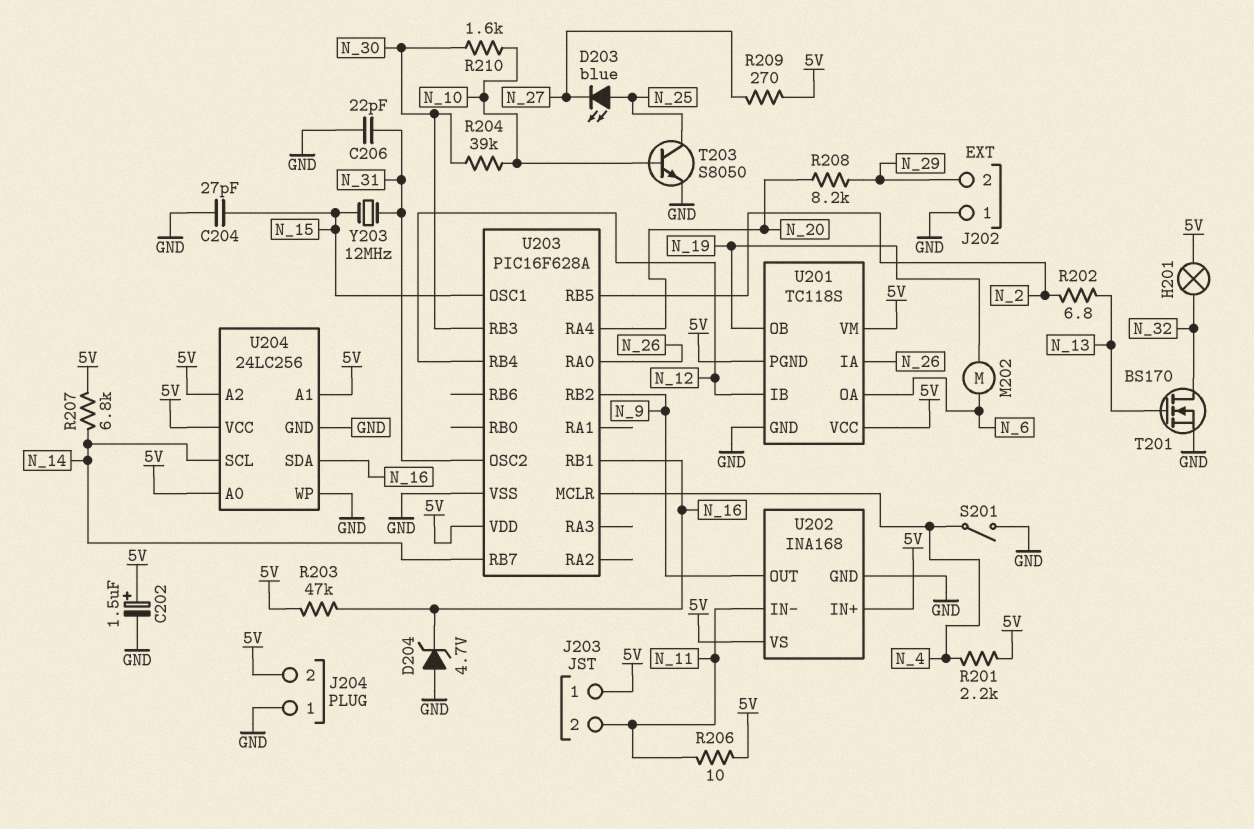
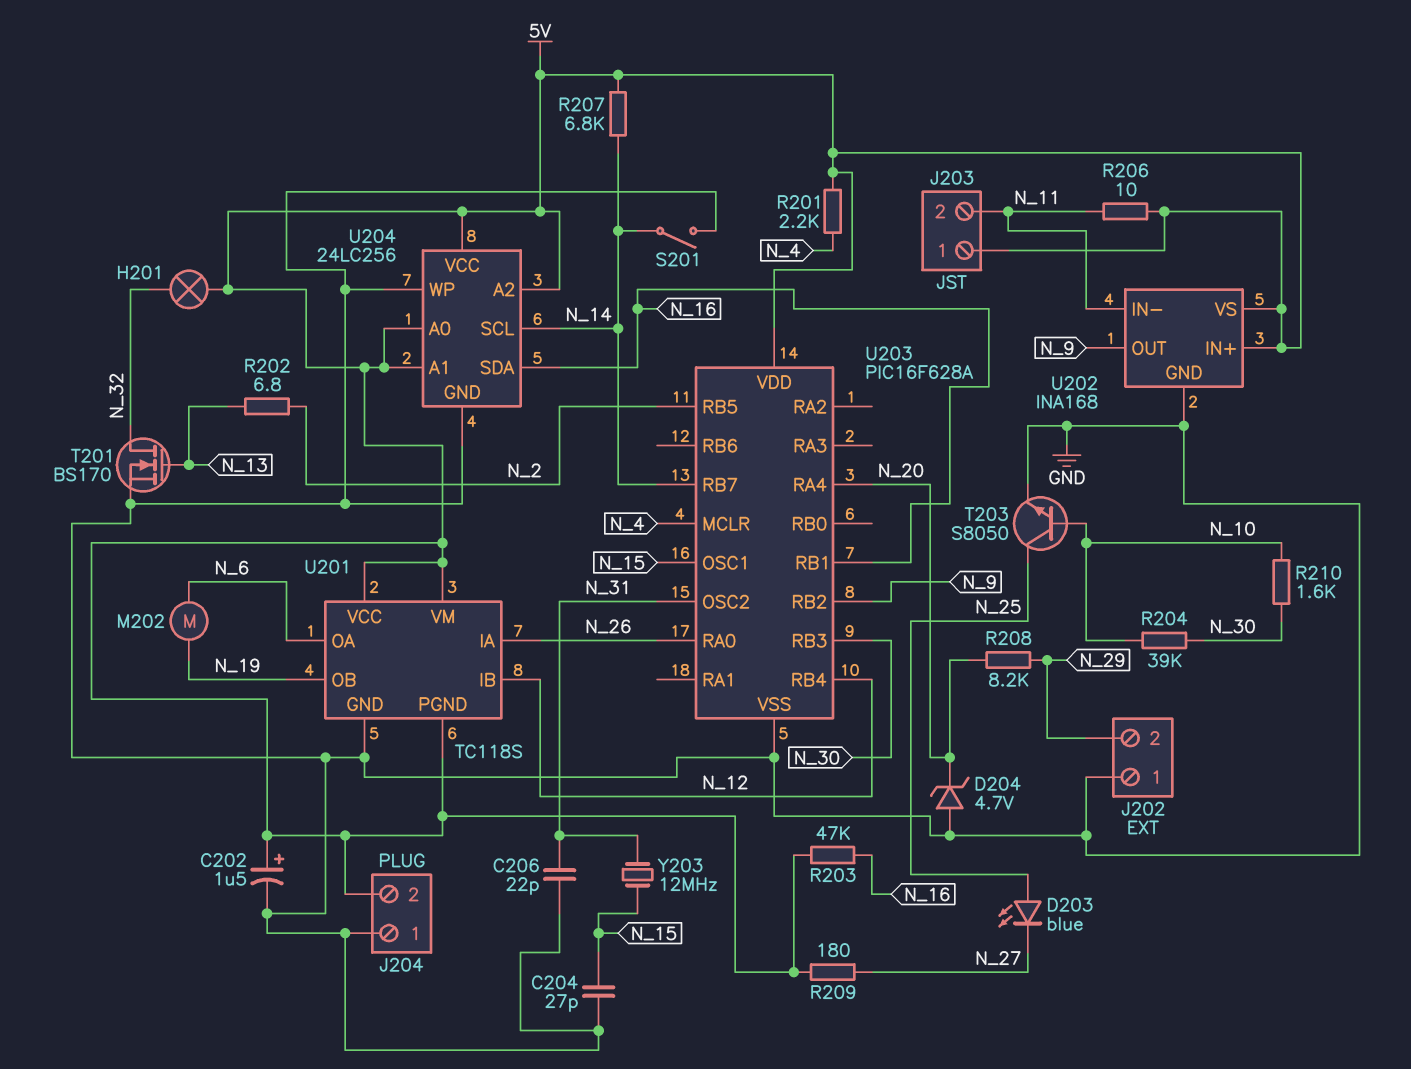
D204: zener 4.7V (A GND, K N_16) -> zener 4.7V (A GND, K N_20)
R209: 270 (5V, N_27) -> 180 (5V, N_27)
S201: switch (GND, N_4) -> switch (GND, N_14)

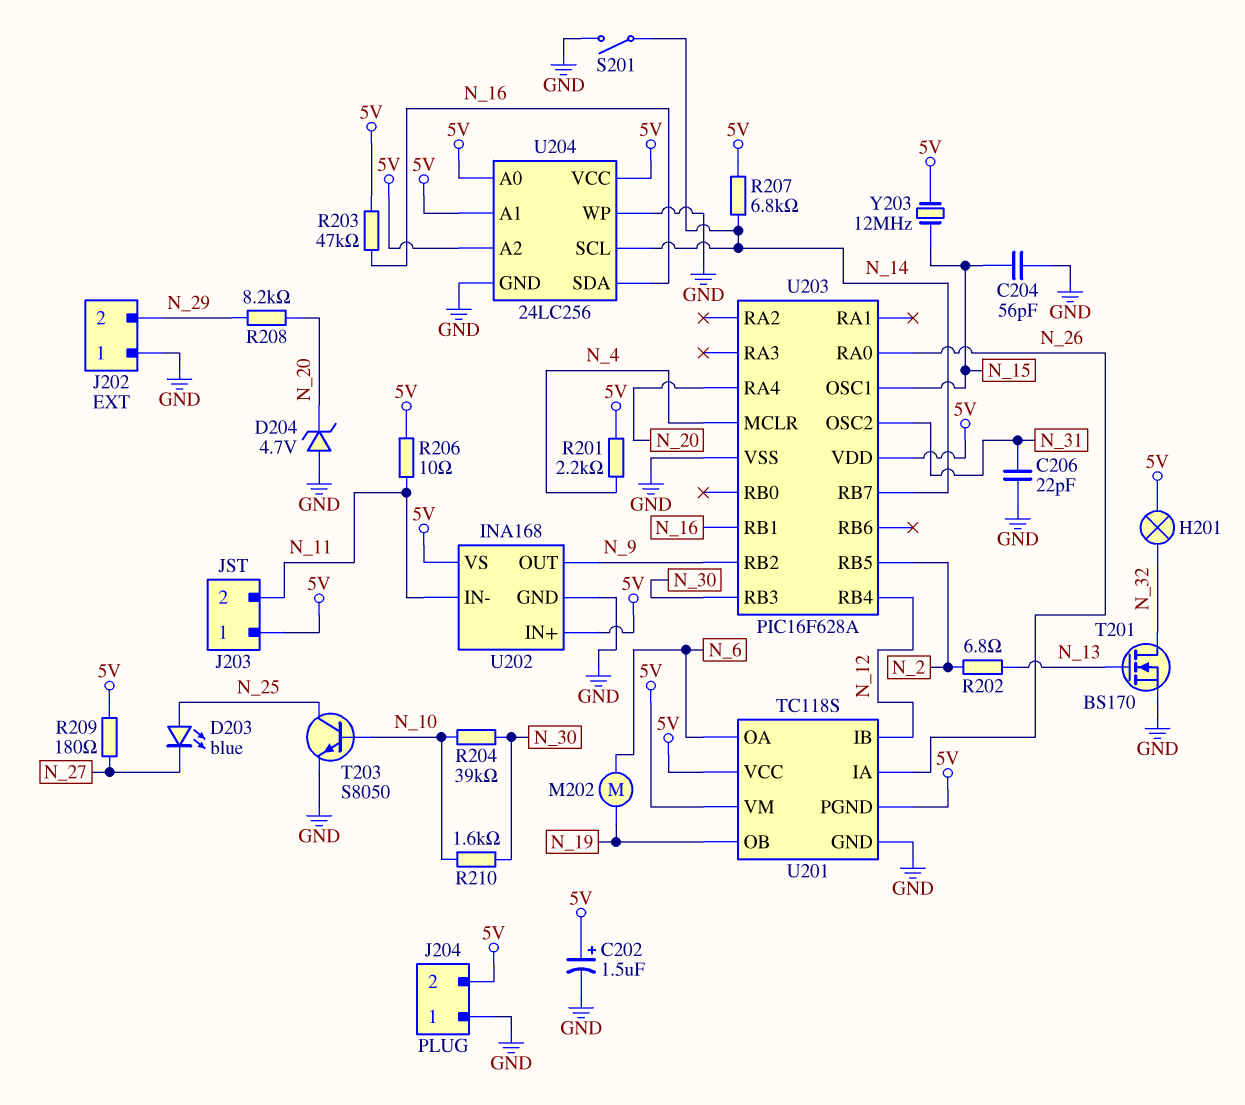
C204: 27pF (GND, N_15) -> 56pF (GND, N_15)
Y203: 12MHz (N_15, N_31) -> 12MHz (5V, N_15)

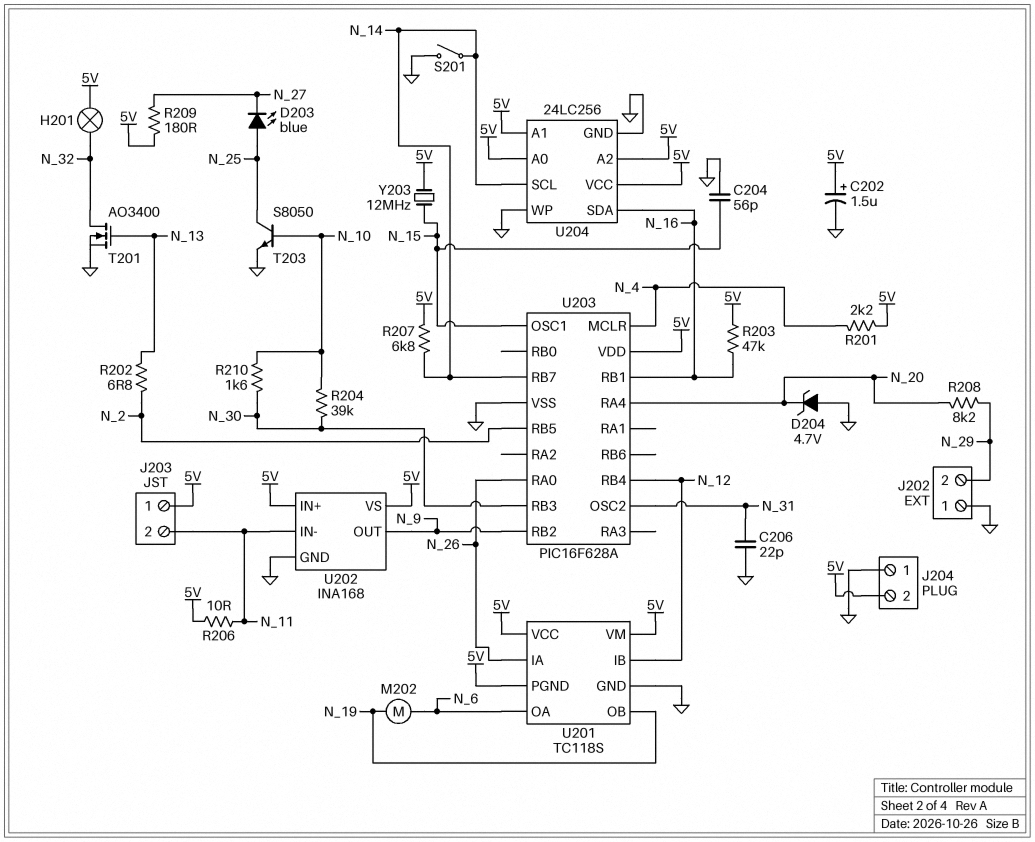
T201: NMOS BS170 (G N_13, D N_32, S GND) -> NMOS AO3400 (G N_13, D N_32, S GND)

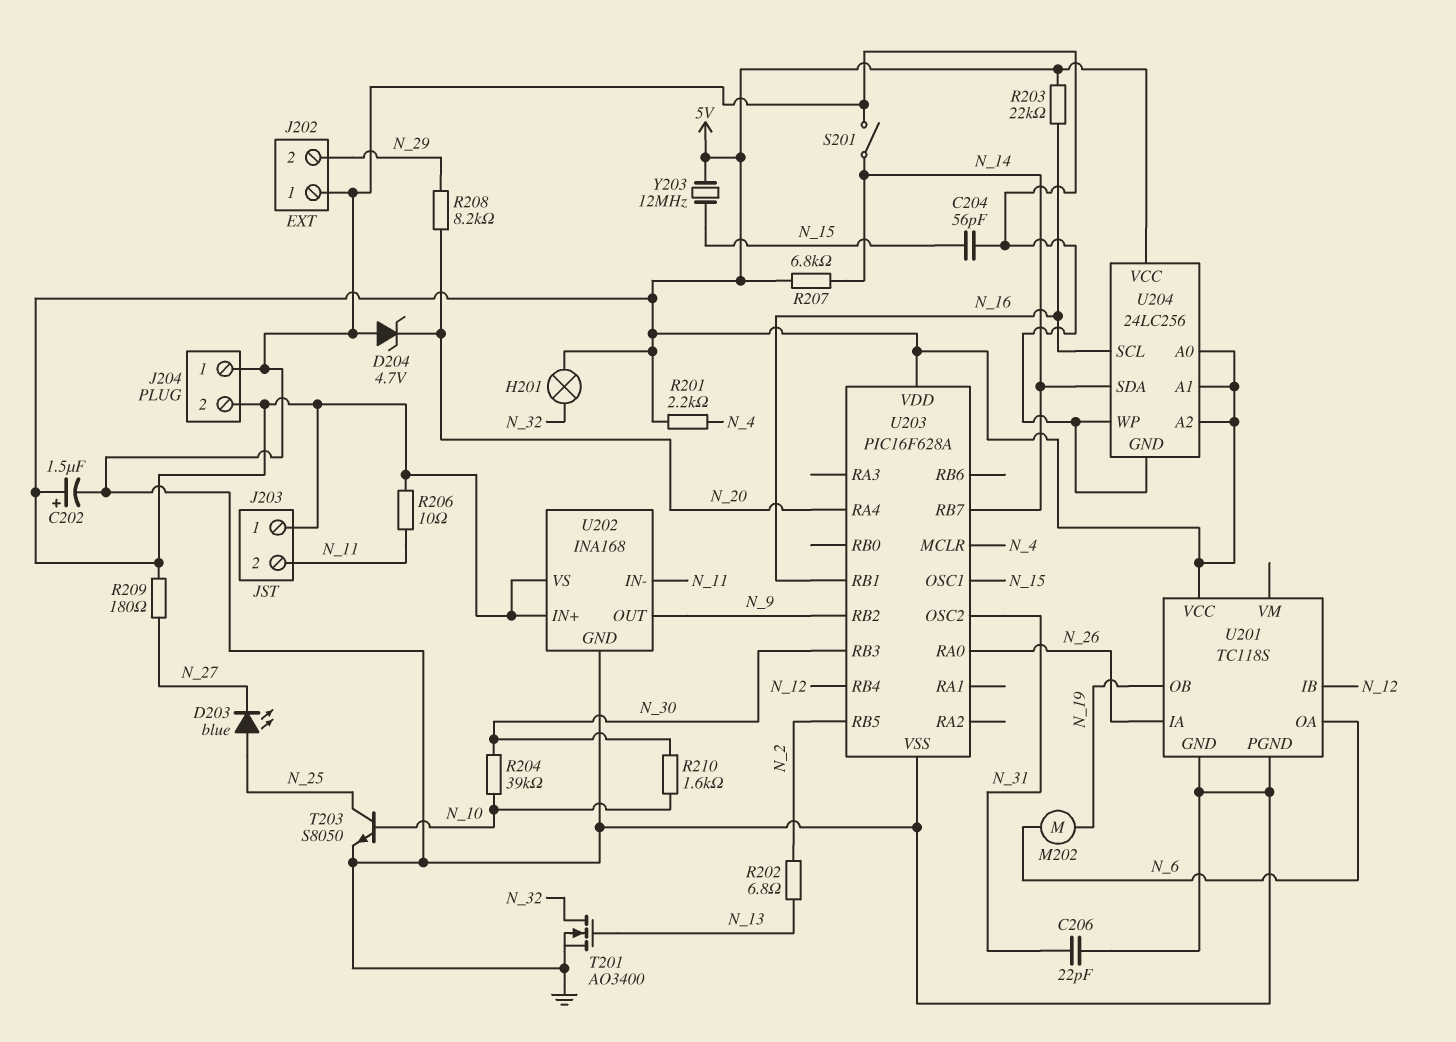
R203: 47k (5V, N_16) -> 22k (5V, N_16)
U201 pin PGND: 5V -> GND
U201 pin VM: 5V -> none
U204 pin SCL: N_14 -> N_16
U204 pin SDA: N_16 -> N_14

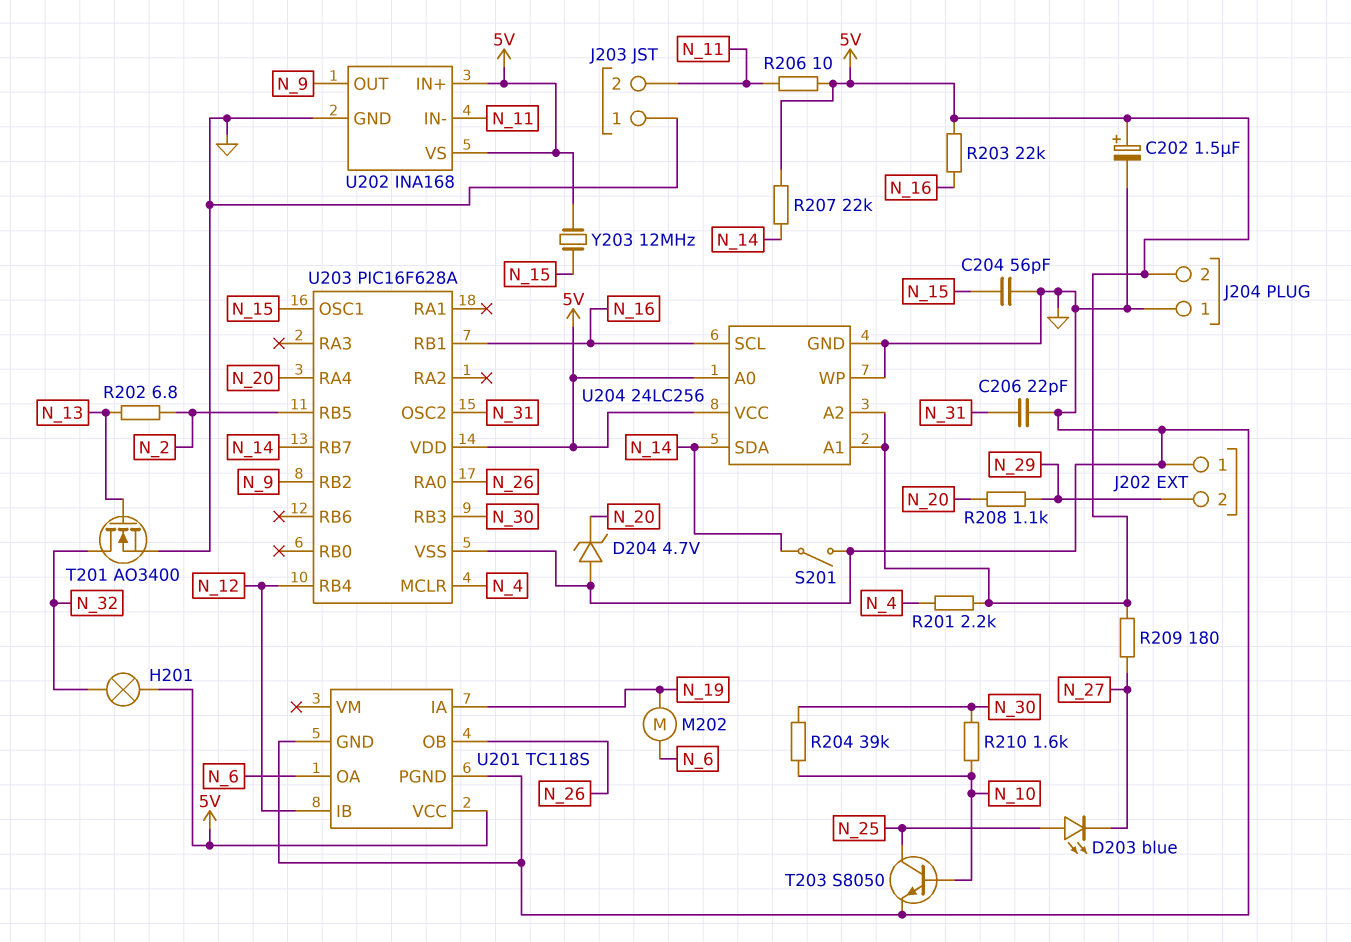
J203 pin 1: 5V -> GND
R207: 6.8k (5V, N_14) -> 22k (5V, N_14)
R208: 8.2k (N_20, N_29) -> 1.1k (N_20, N_29)
U201 pin IA: N_26 -> N_19
U201 pin OB: N_19 -> N_26

